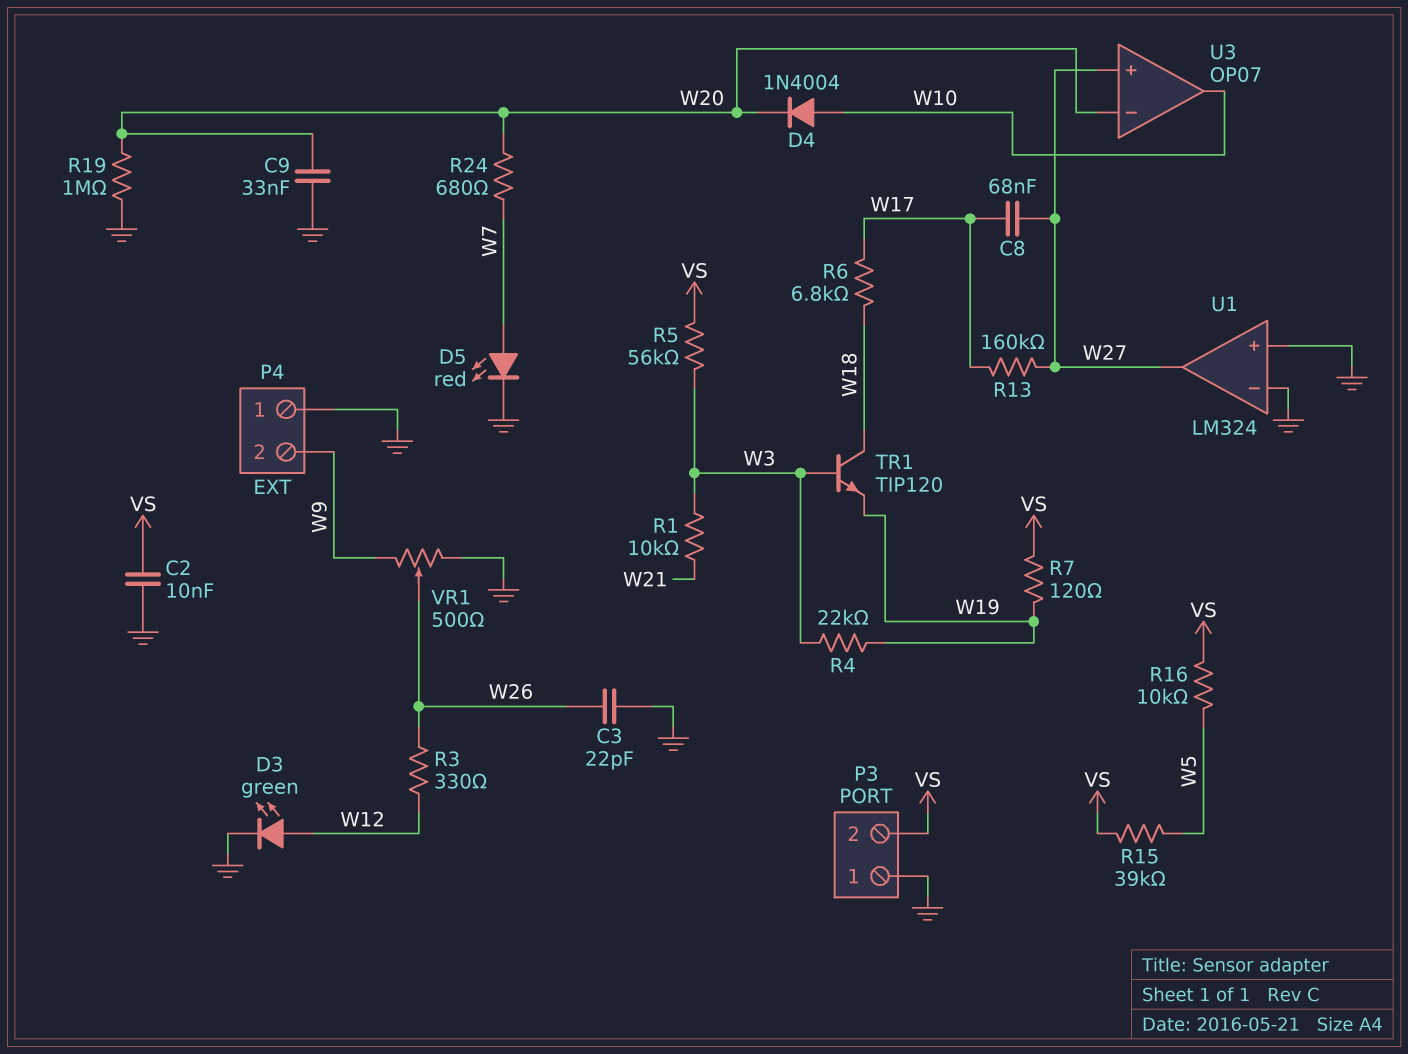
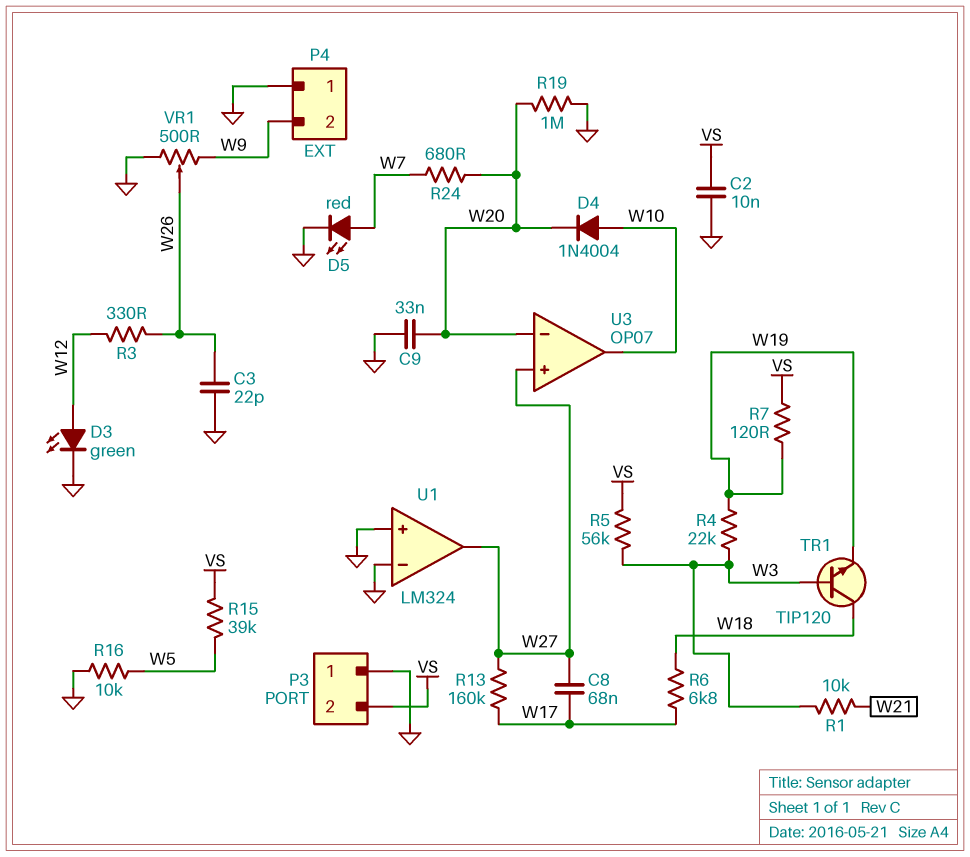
R16: 10k (VS, W5) -> 10k (GND, W5)

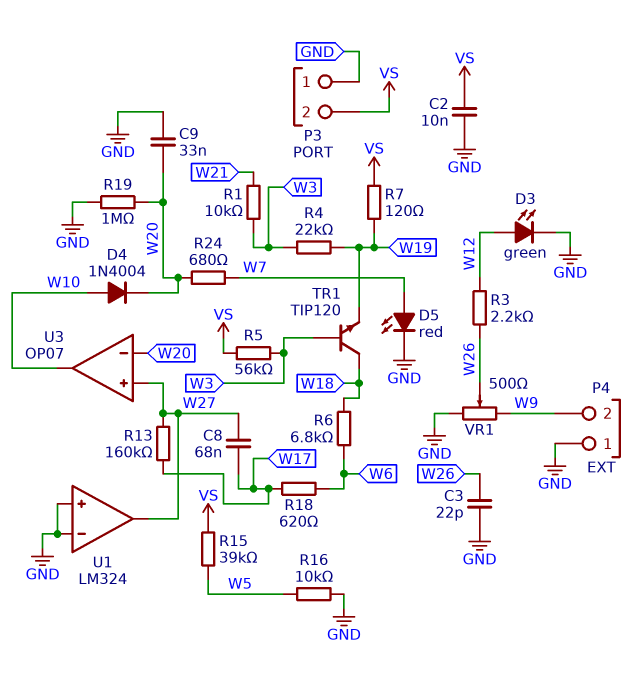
R3: 330 (W12, W26) -> 2.2k (W12, W26)
R6: 6.8k (W17, W18) -> 6.8k (W6, W18)
R18: none -> 620 (W6, W17)

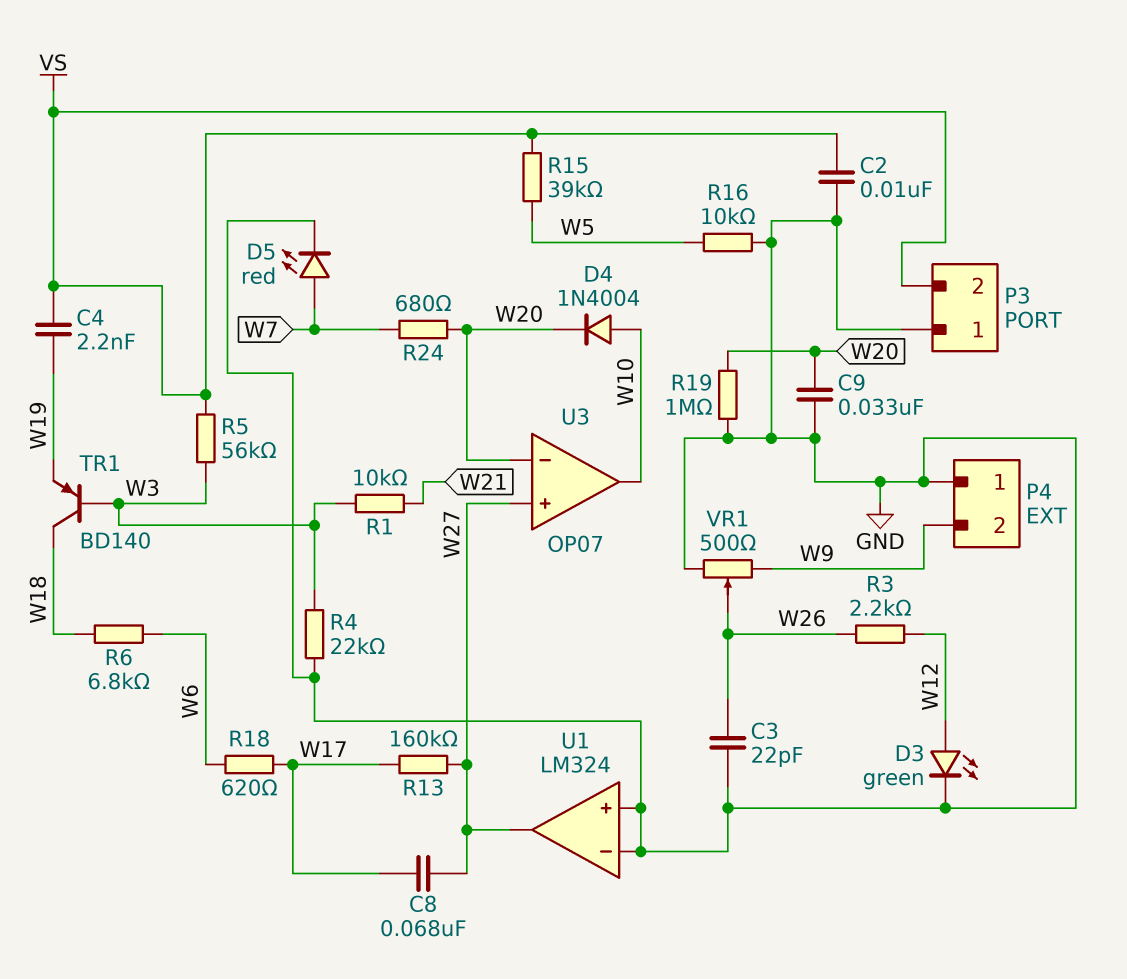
C4: none -> 2.2nF (VS, W19)
R4: 22k (W3, W19) -> 22k (GND, W3)
R7: 120 (VS, W19) -> none
TR1: NPN TIP120 (B W3, C W18, E W19) -> PNP BD140 (B W3, C W18, E W19)

